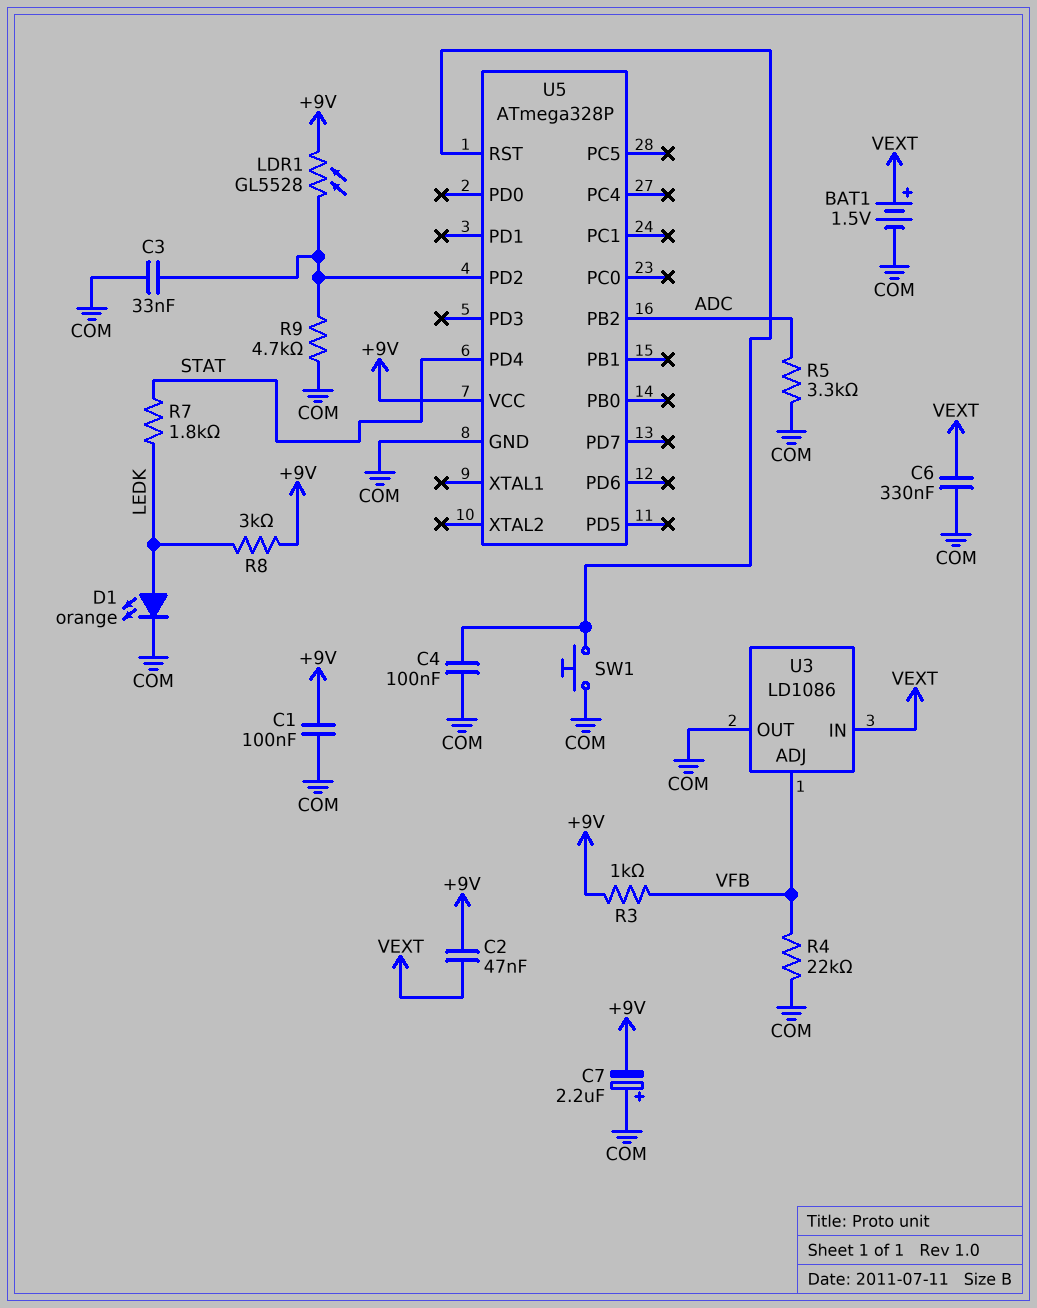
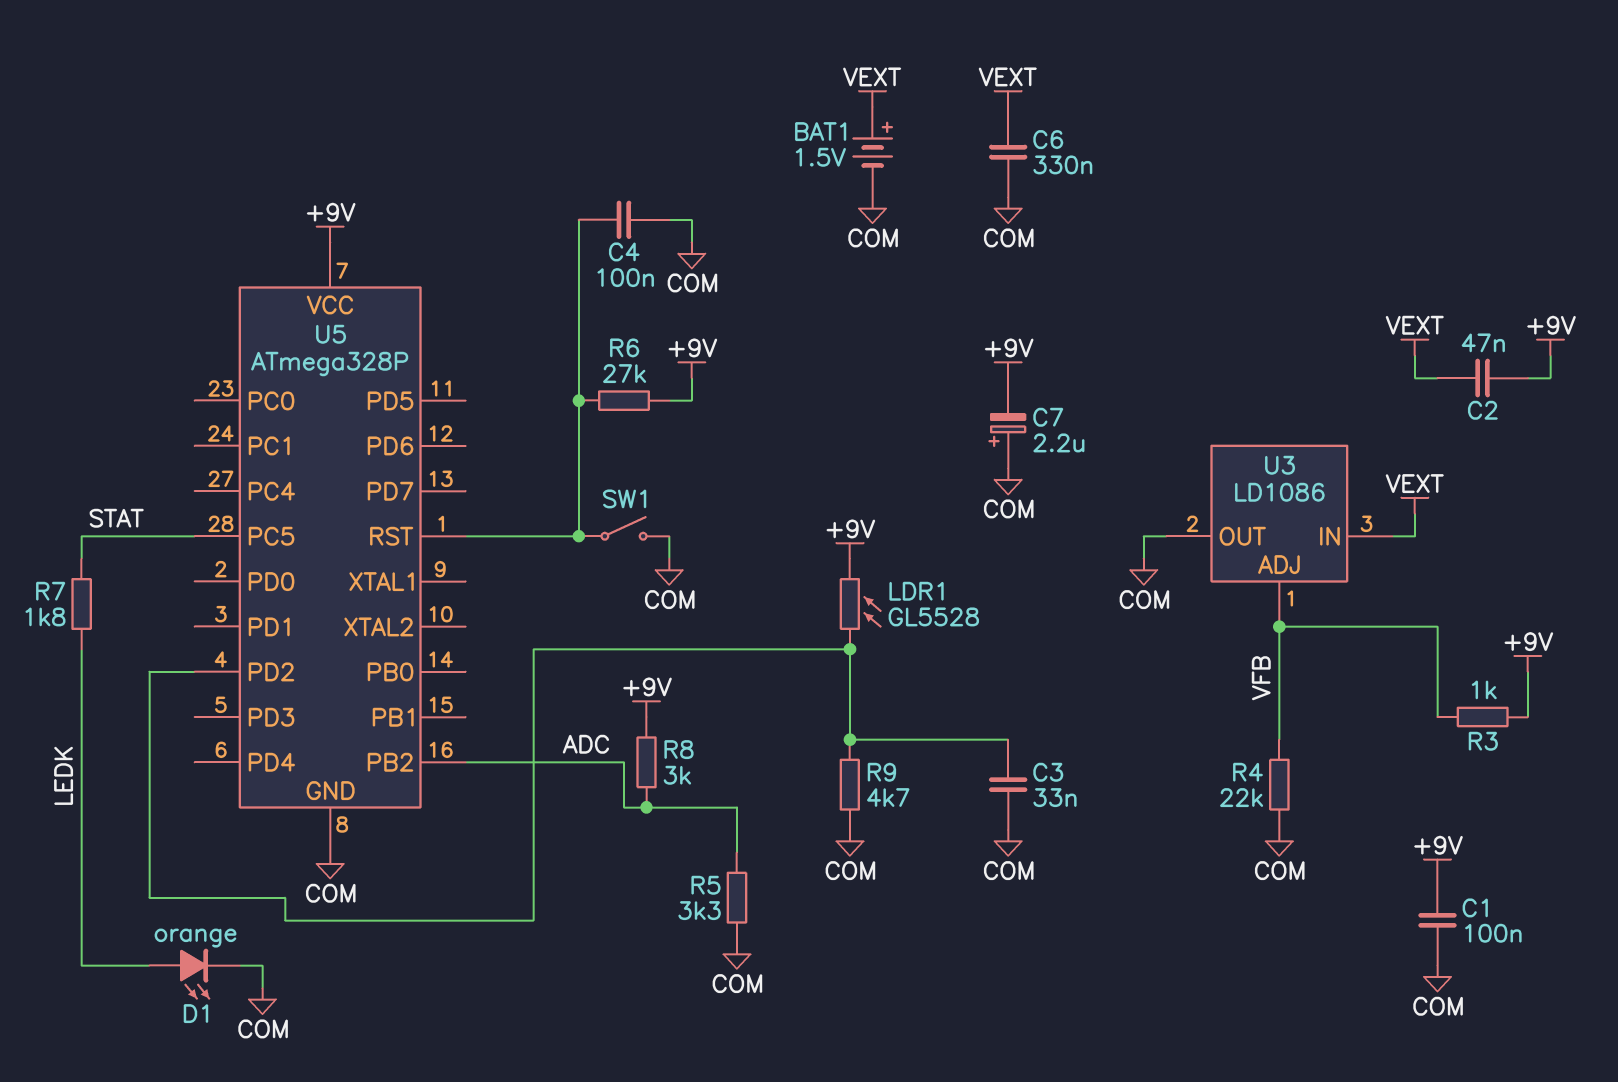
R6: none -> 27k (+9V, U5/RST)
R8: 3k (+9V, LEDK) -> 3k (+9V, ADC)
SW1: button (COM, U5/RST) -> switch (COM, U5/RST)
U5 pin PC5: none -> STAT
U5 pin PD4: STAT -> none

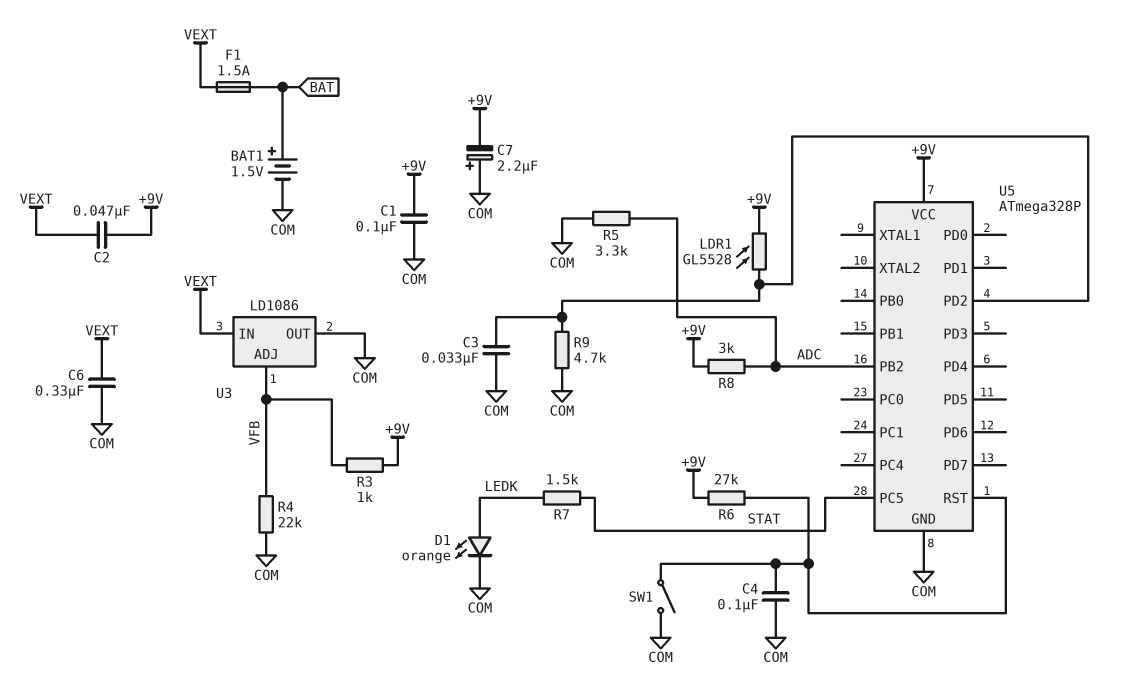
BAT1: 1.5V (plus VEXT, minus COM) -> 1.5V (plus BAT, minus COM)
F1: none -> 1.5A (BAT, VEXT)
R7: 1.8k (LEDK, STAT) -> 1.5k (LEDK, STAT)

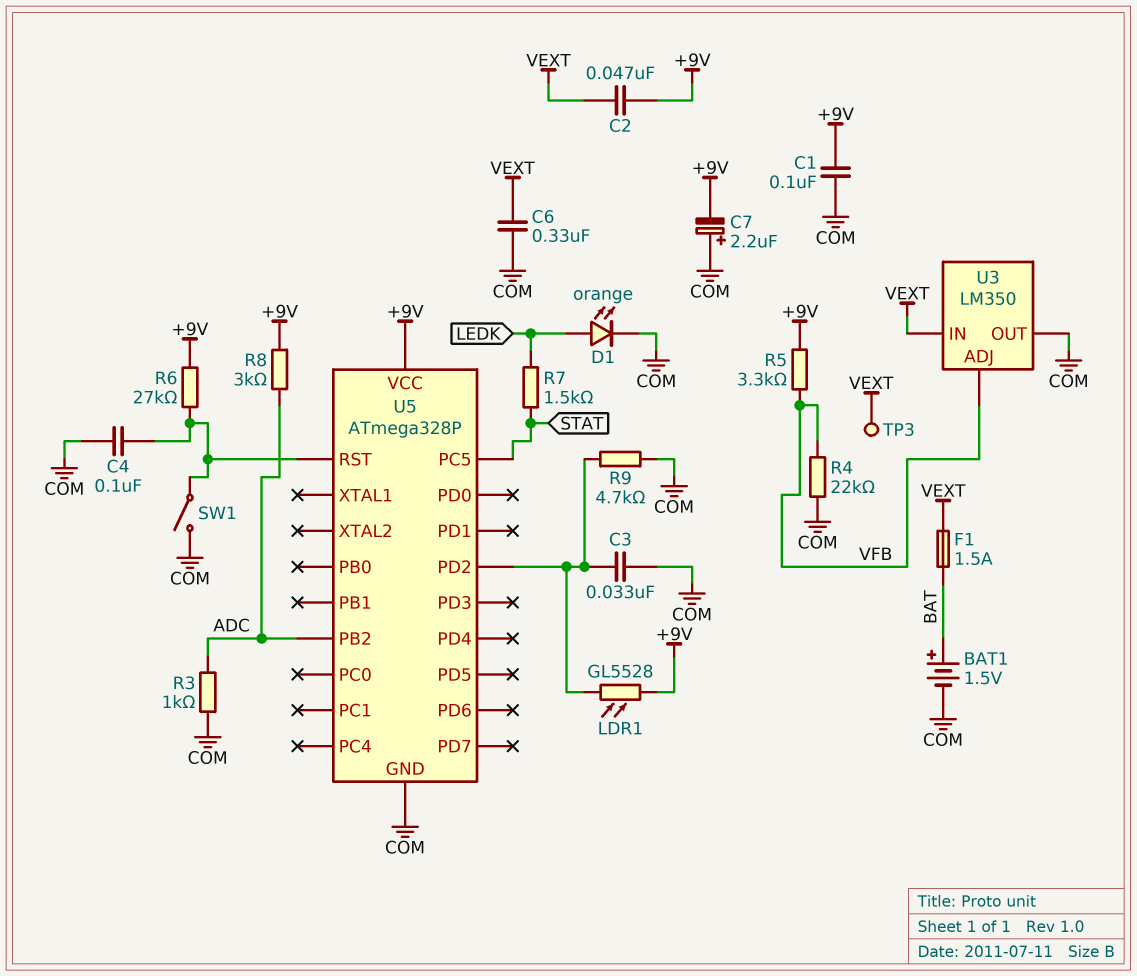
R3: 1k (+9V, VFB) -> 1k (ADC, COM)
R5: 3.3k (ADC, COM) -> 3.3k (+9V, VFB)
TP3: none -> test point (VEXT)
U3: LD1086 -> LM350

